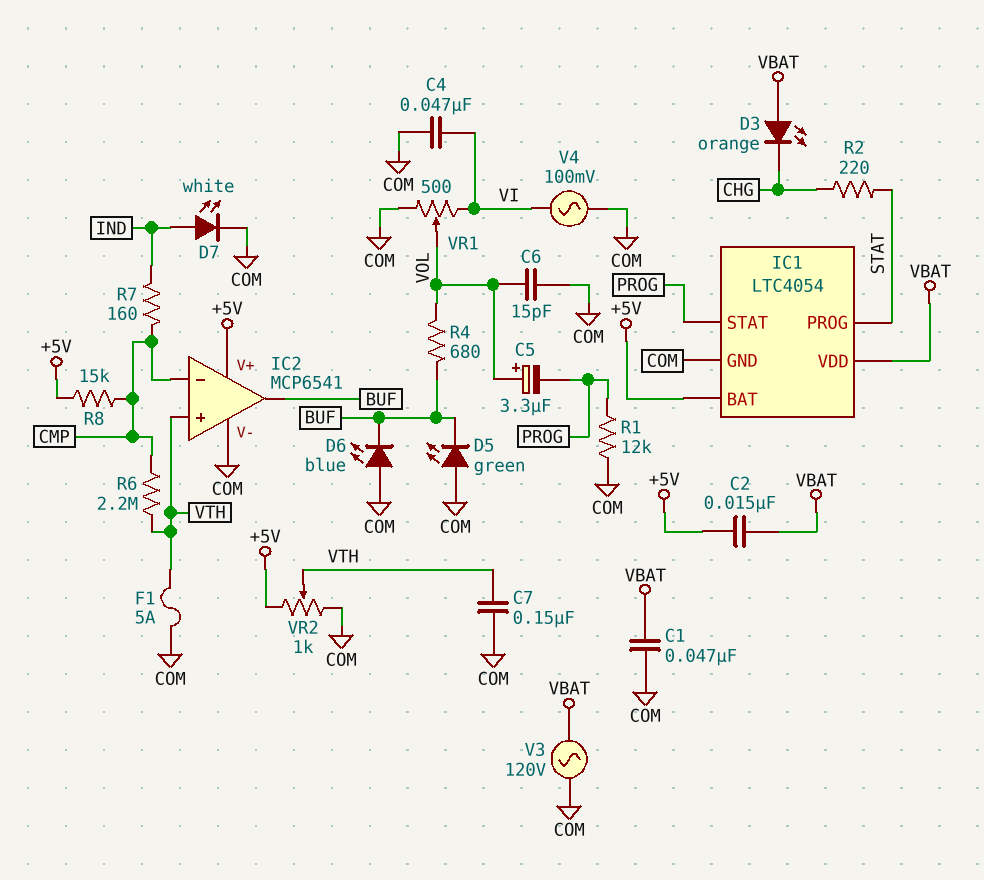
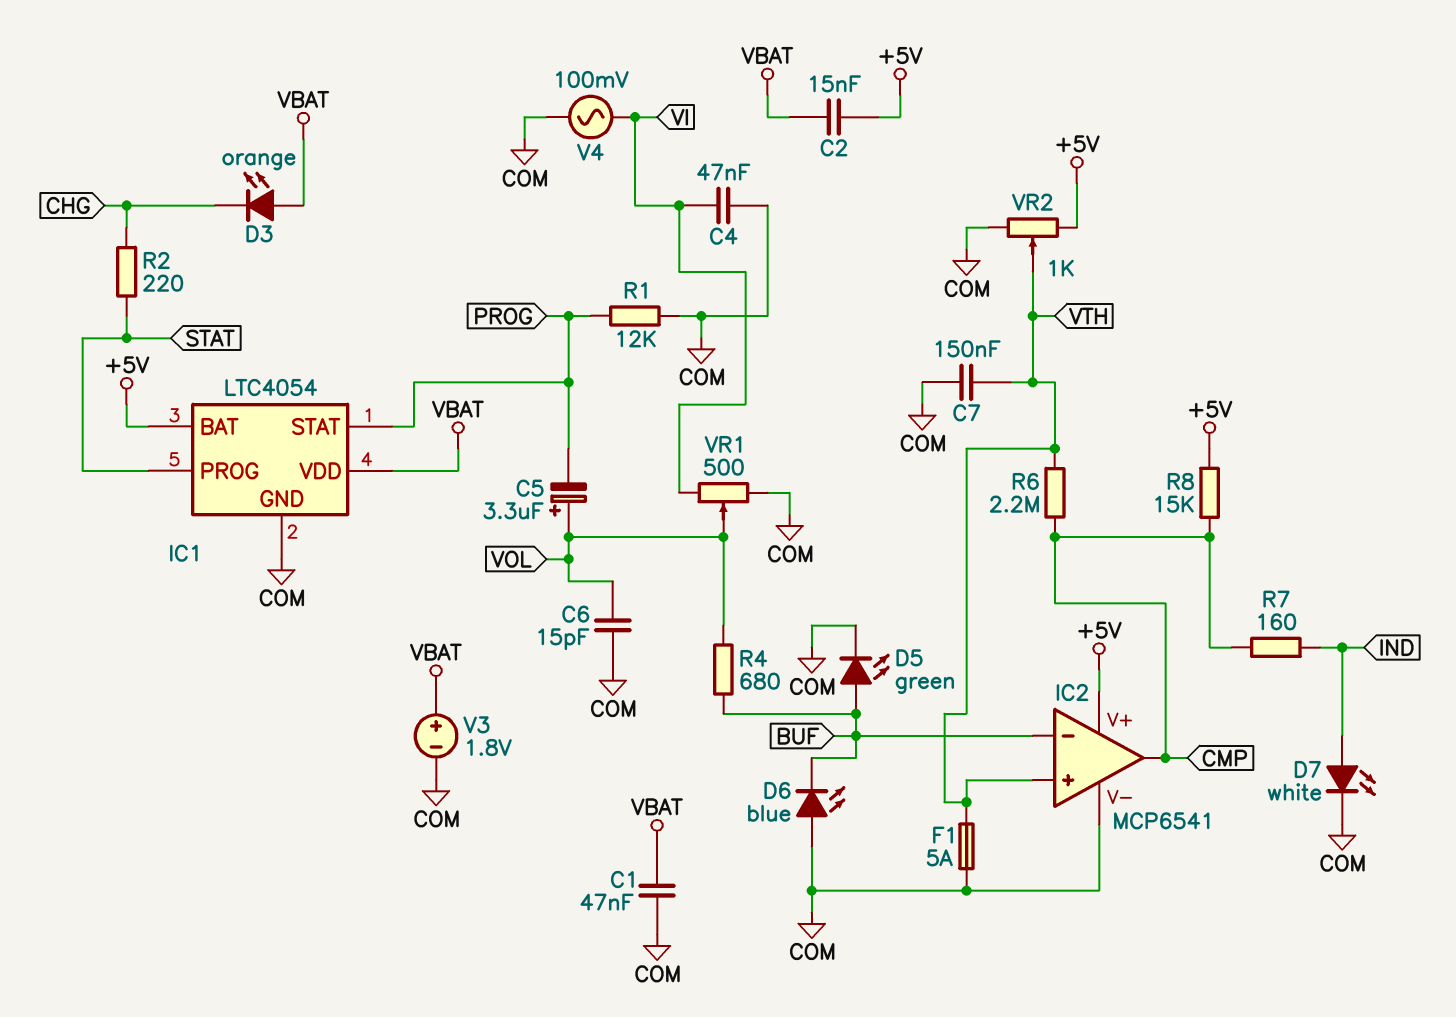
D5: LED green (A COM, K BUF) -> LED green (A BUF, K COM)
IC2 pin in-: CMP -> BUF
IC2 pin out: BUF -> CMP
V3: AC 120V (COM, VBAT) -> 1.8V (plus VBAT, minus COM)

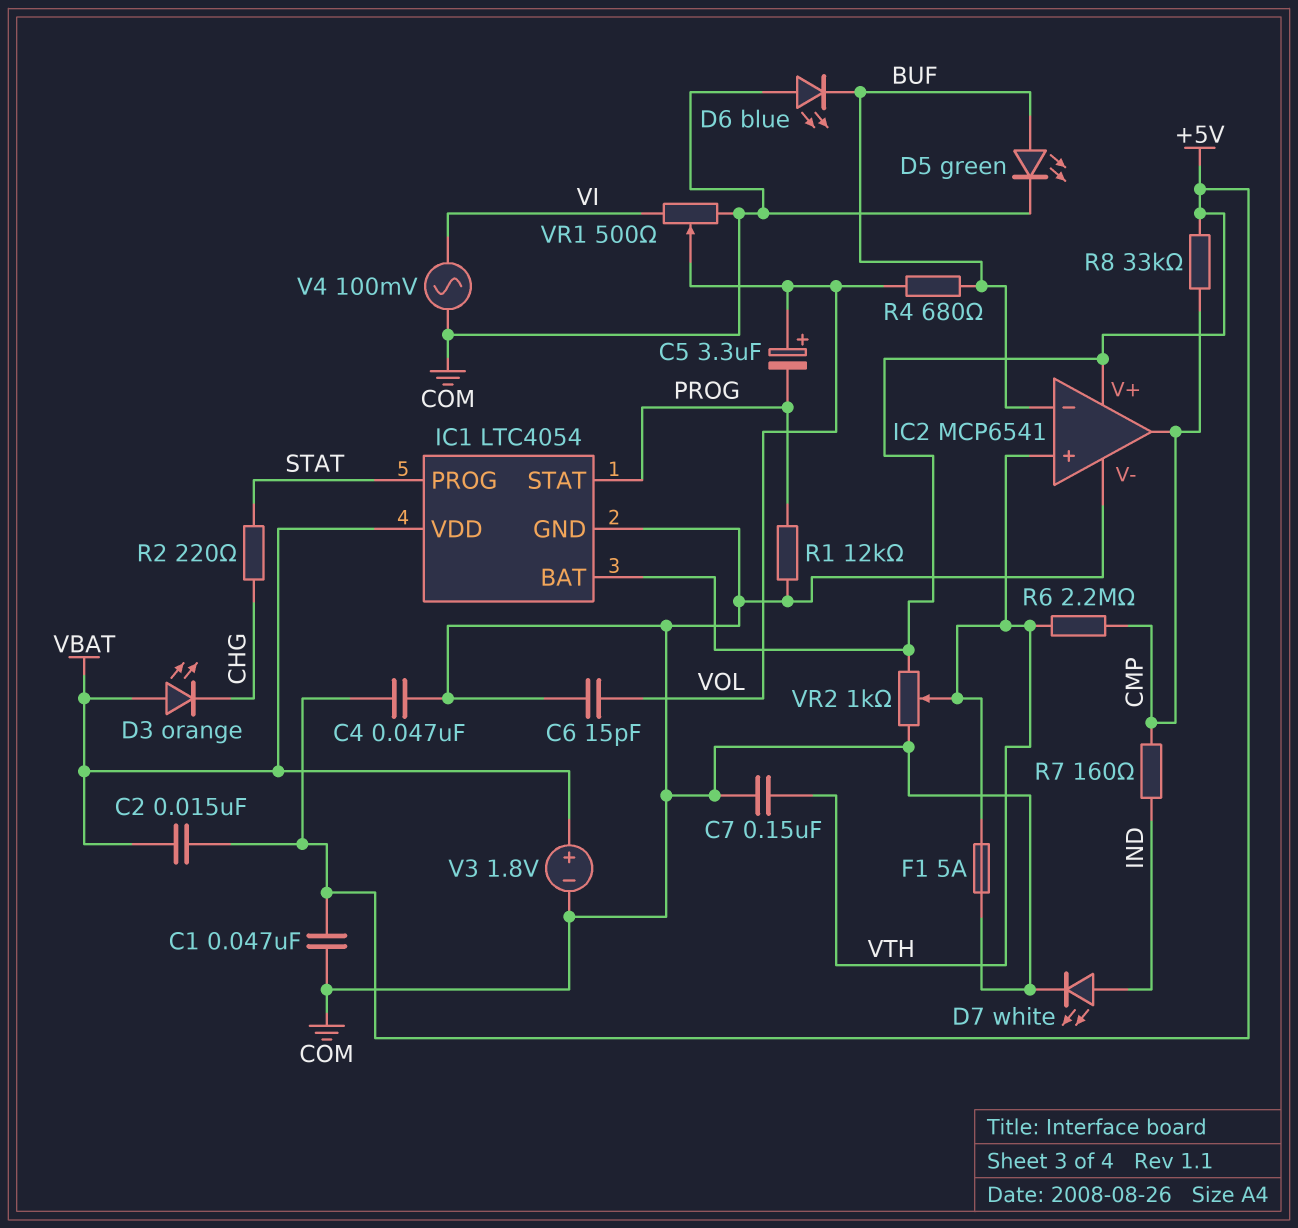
C1: 47nF (COM, VBAT) -> 47nF (+5V, COM)
C4: 47nF (COM, VI) -> 47nF (+5V, COM)
R8: 15k (+5V, CMP) -> 33k (+5V, CMP)

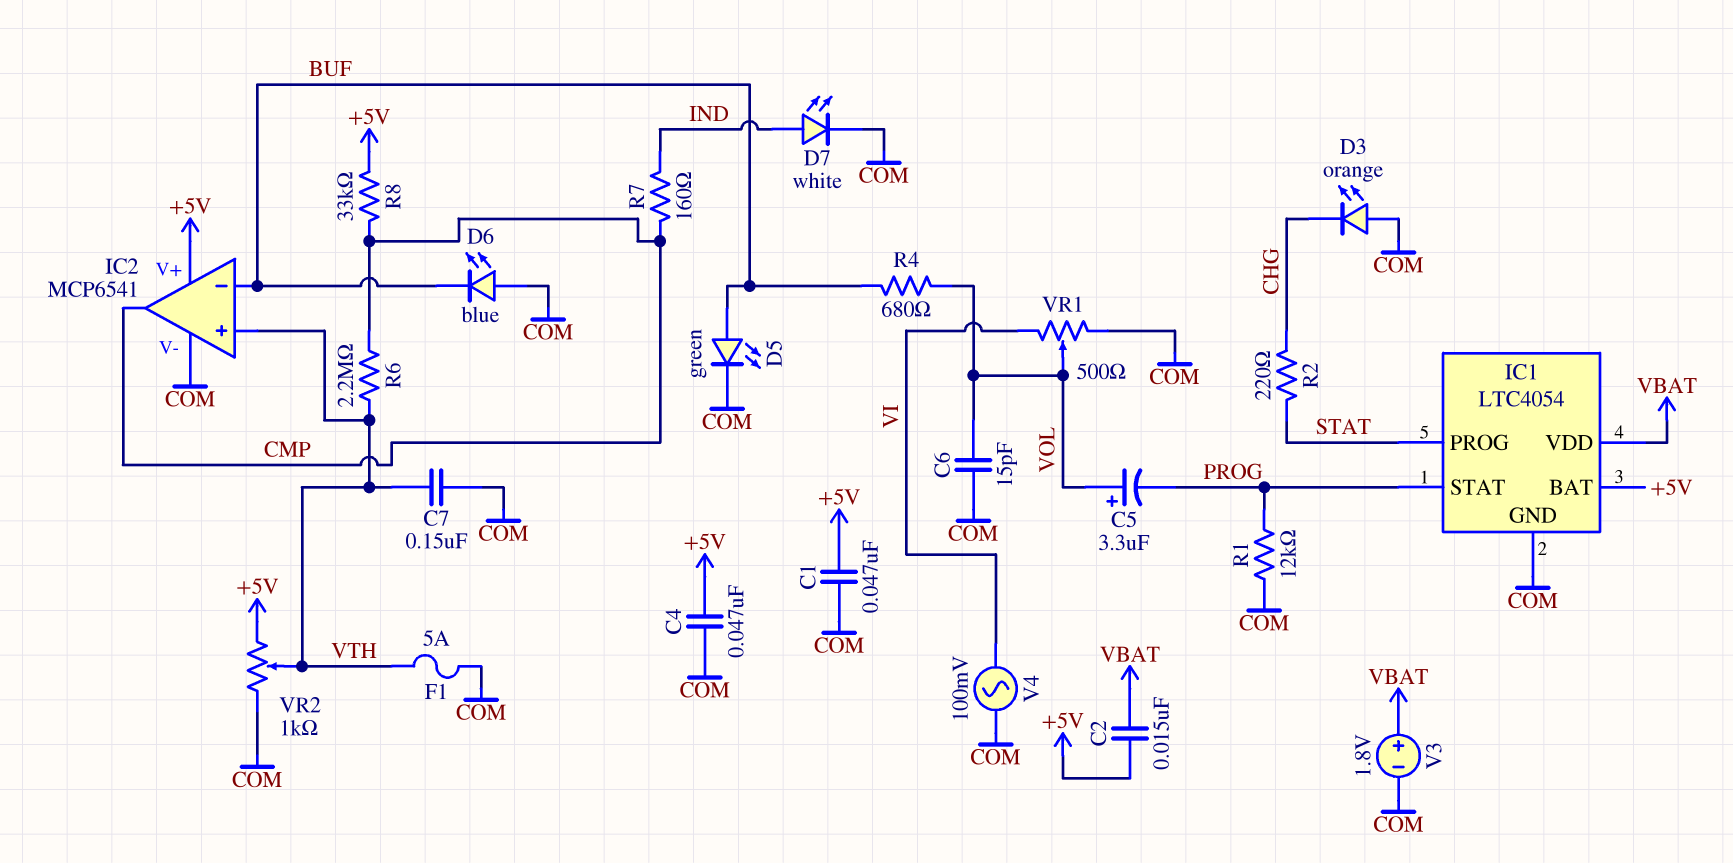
D3: LED orange (A VBAT, K CHG) -> LED orange (A COM, K CHG)

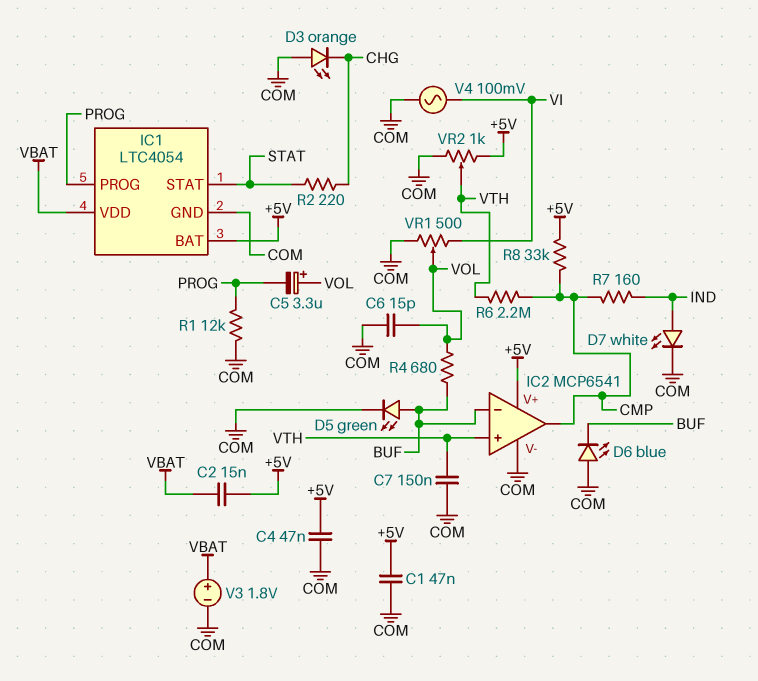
F1: 5A (COM, VTH) -> none
IC1 pin PROG: STAT -> PROG
IC1 pin STAT: PROG -> STAT

